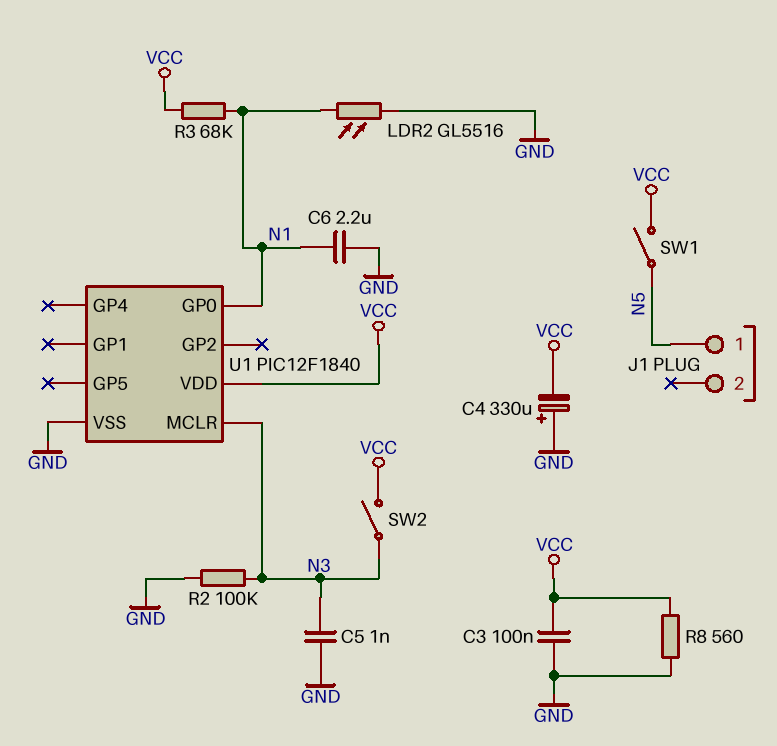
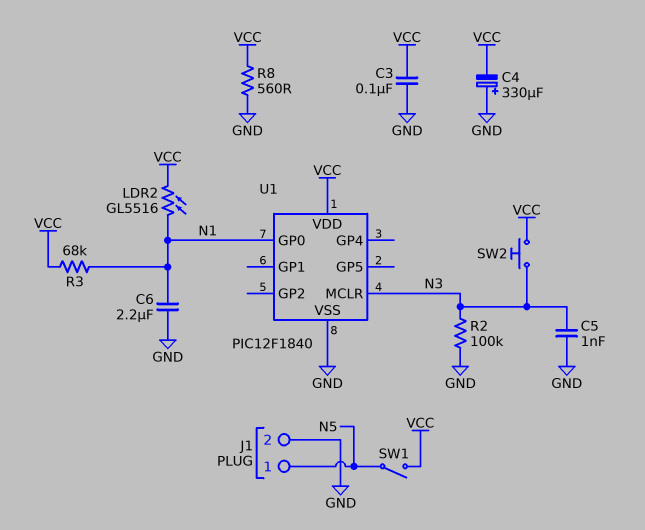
J1 pin 2: none -> GND
LDR2: GL5516 (GND, N1) -> GL5516 (N1, VCC)
SW2: switch (N3, VCC) -> button (N3, VCC)

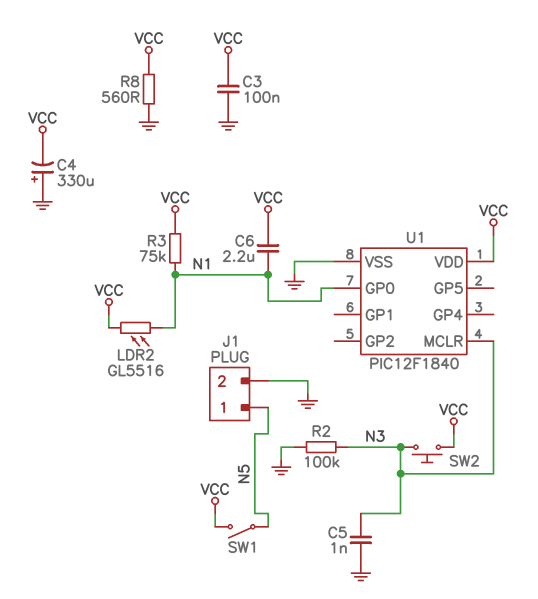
C6: 2.2uF (GND, N1) -> 2.2uF (N1, VCC)
R3: 68k (N1, VCC) -> 75k (N1, VCC)

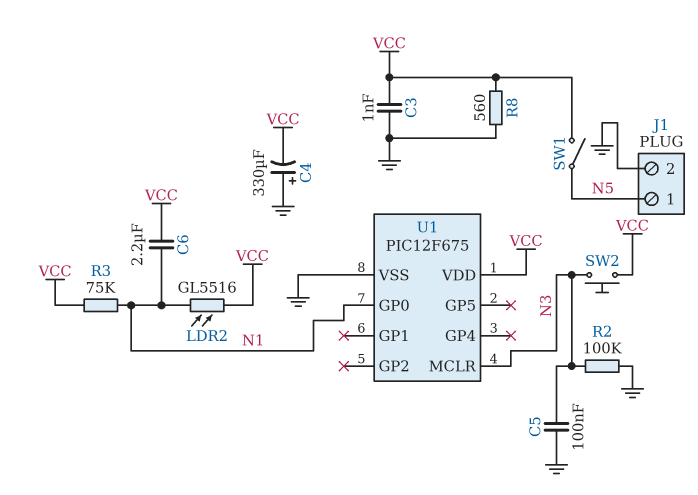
C3: 100nF (GND, VCC) -> 1nF (GND, VCC)
C5: 1nF (GND, N3) -> 100nF (GND, N3)
U1: PIC12F1840 -> PIC12F675

